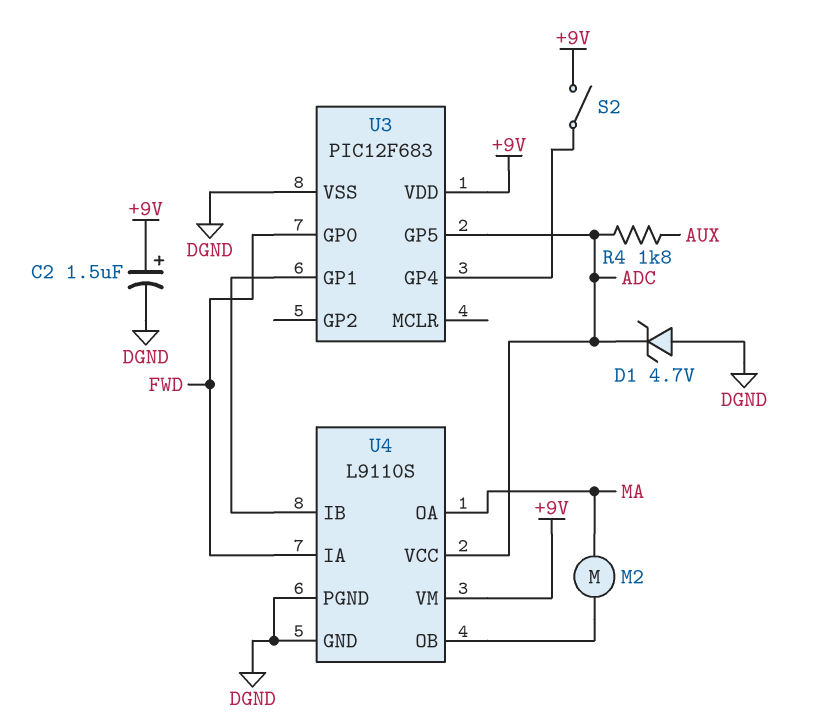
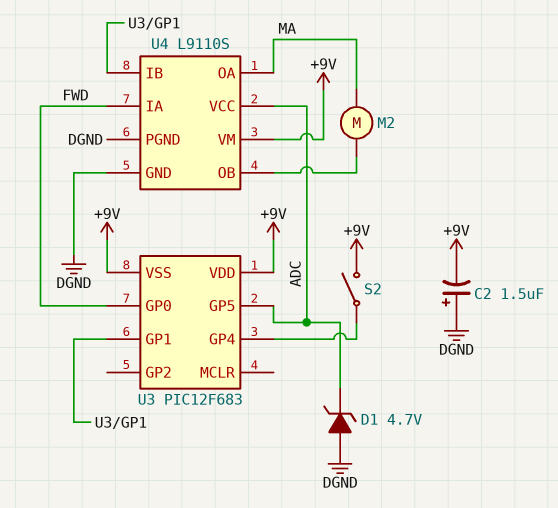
C2: 1.5uF (plus +9V, minus DGND) -> 1.5uF (plus DGND, minus +9V)
R4: 1.8k (ADC, AUX) -> none
U3 pin VSS: DGND -> +9V

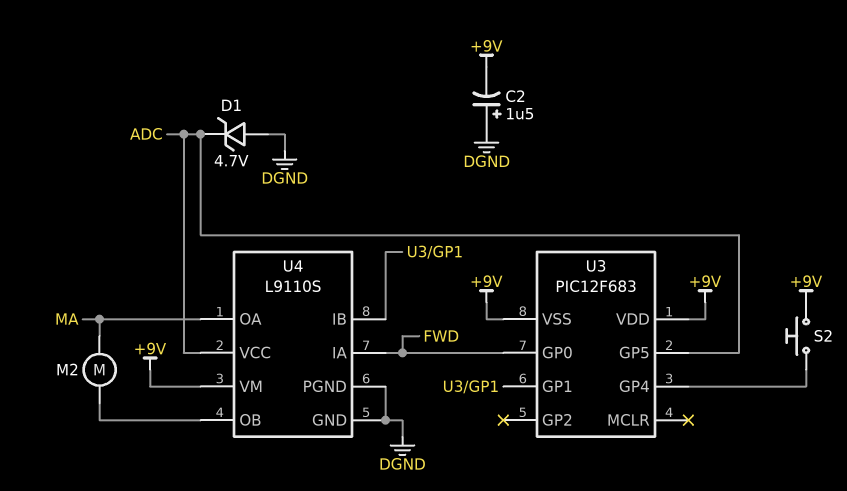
S2: switch (+9V, U3/GP4) -> button (+9V, U3/GP4)

